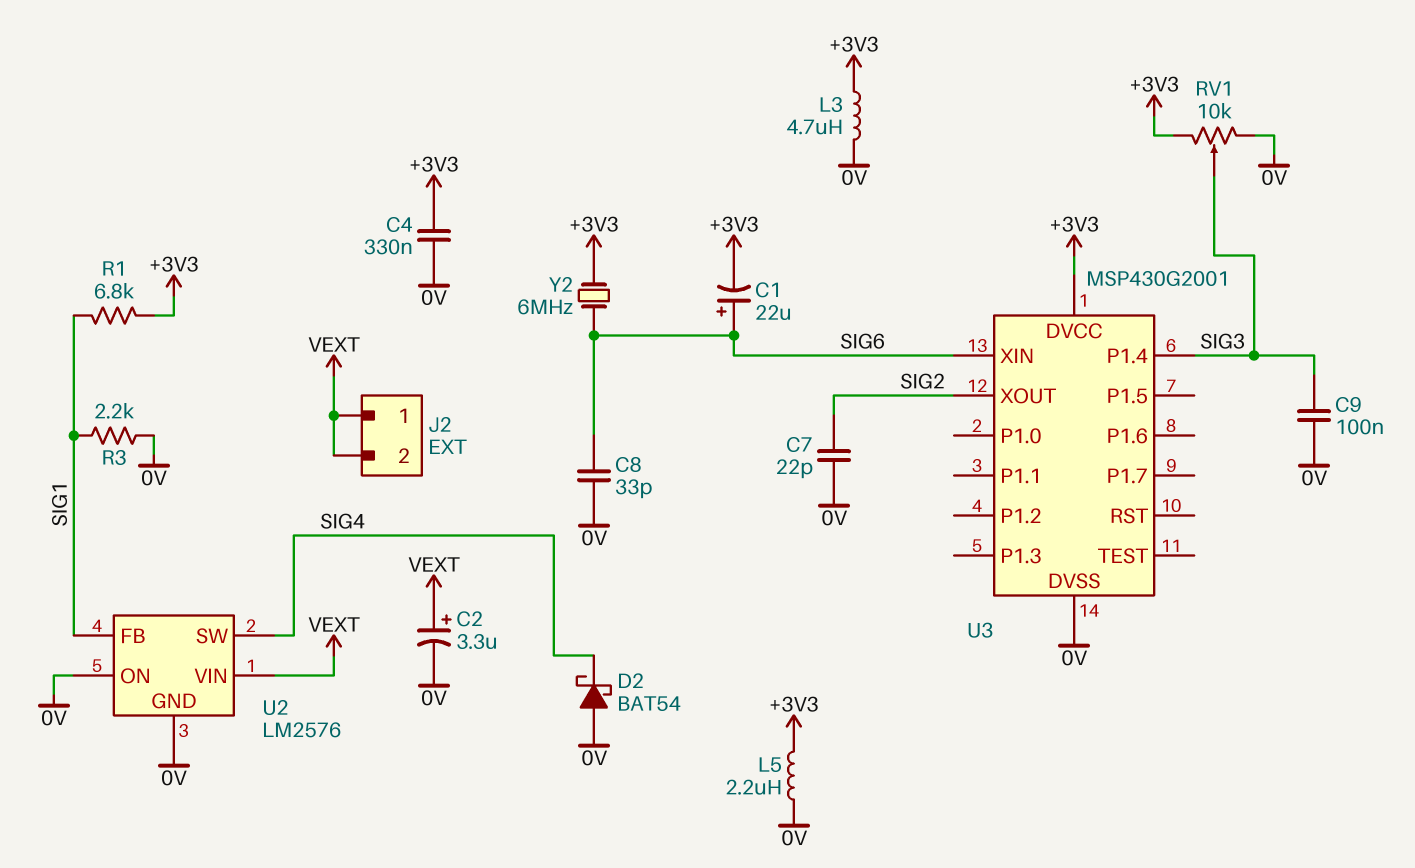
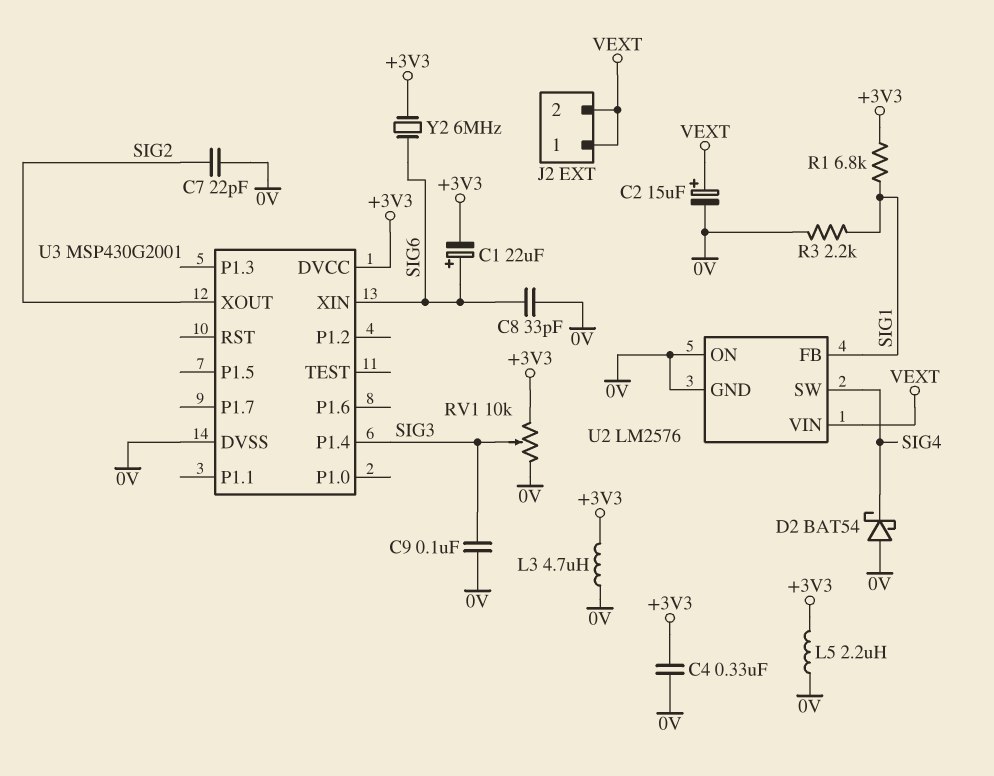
C2: 3.3uF (plus VEXT, minus 0V) -> 15uF (plus VEXT, minus 0V)

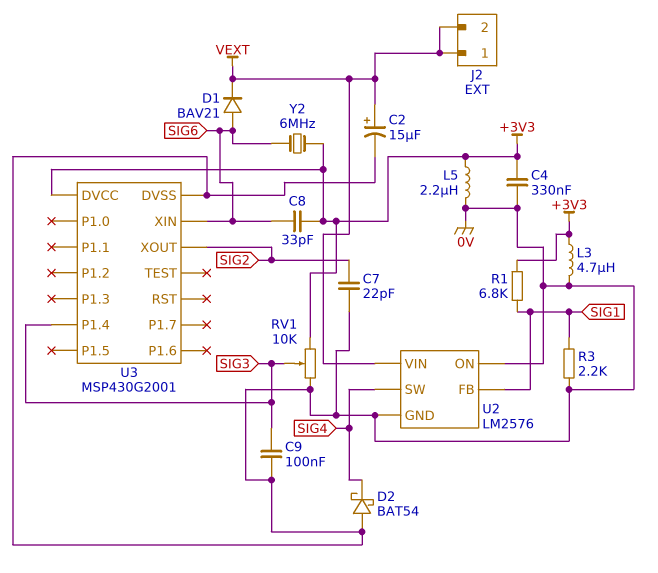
C1: 22uF (plus SIG6, minus +3V3) -> none
C8: 33pF (0V, SIG6) -> 33pF (+3V3, SIG6)
D1: none -> diode BAV21 (A SIG6, K VEXT)

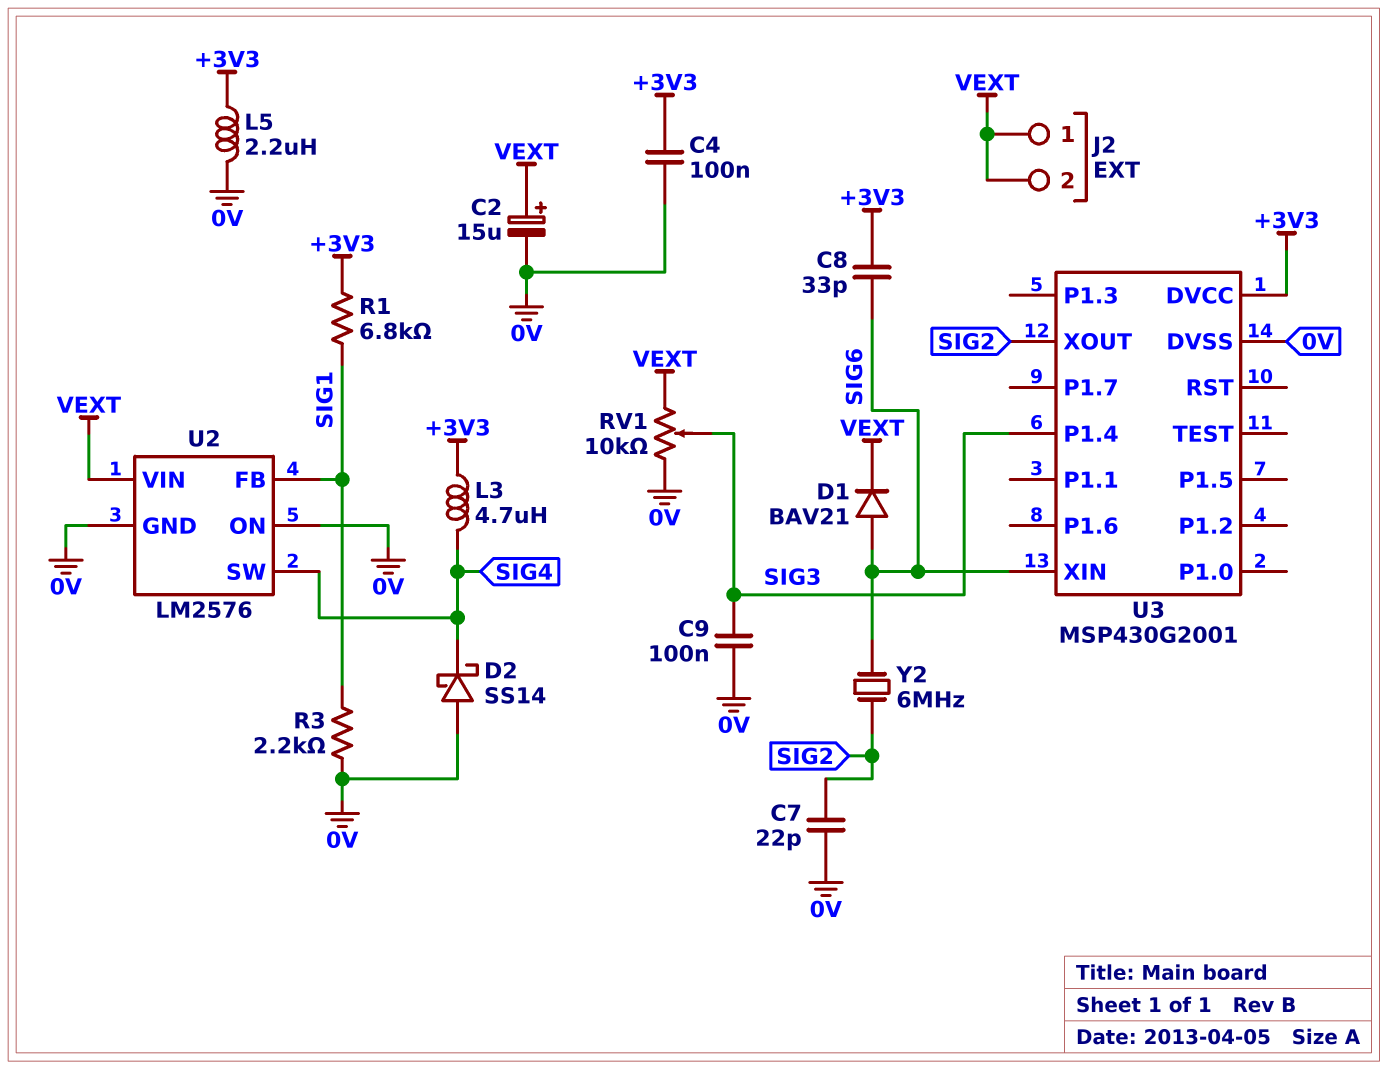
C4: 330nF (+3V3, 0V) -> 100nF (+3V3, 0V)
D2: schottky BAT54 (A 0V, K SIG4) -> schottky SS14 (A 0V, K SIG4)
L3: 4.7uH (+3V3, 0V) -> 4.7uH (+3V3, SIG4)
RV1: 10k (+3V3, 0V, wiper SIG3) -> 10k (0V, VEXT, wiper SIG3)
Y2: 6MHz (+3V3, SIG6) -> 6MHz (SIG2, SIG6)

